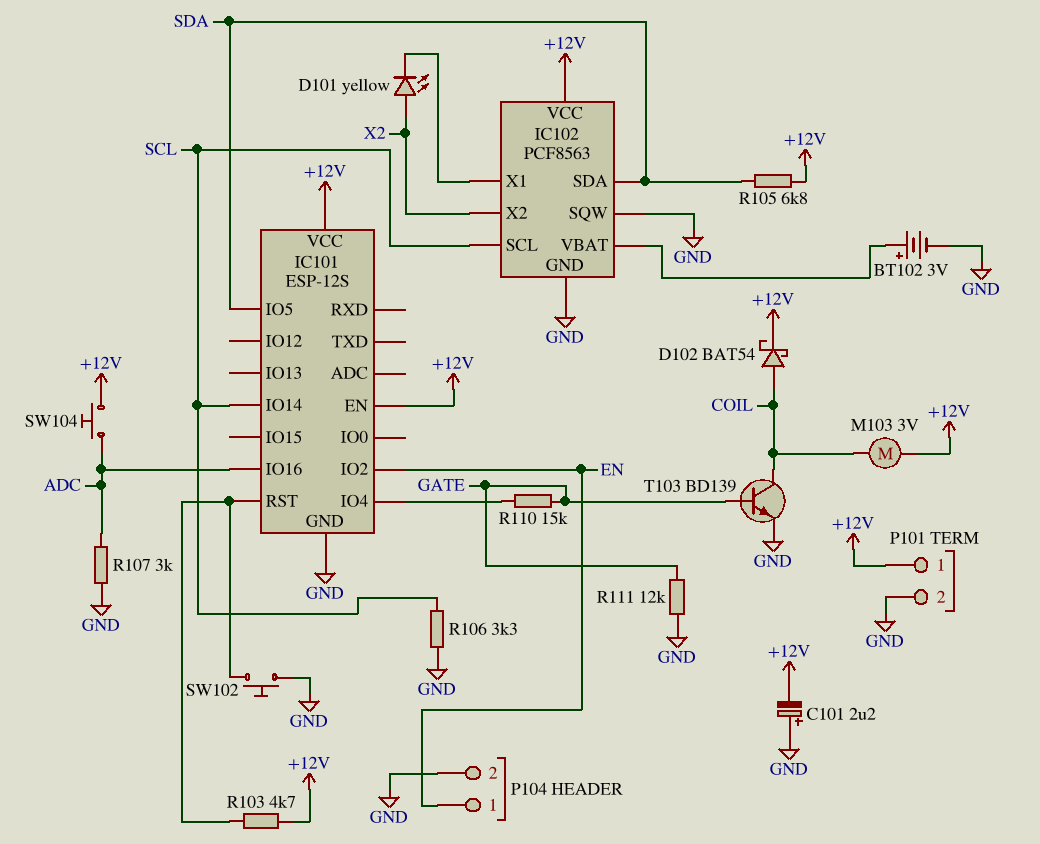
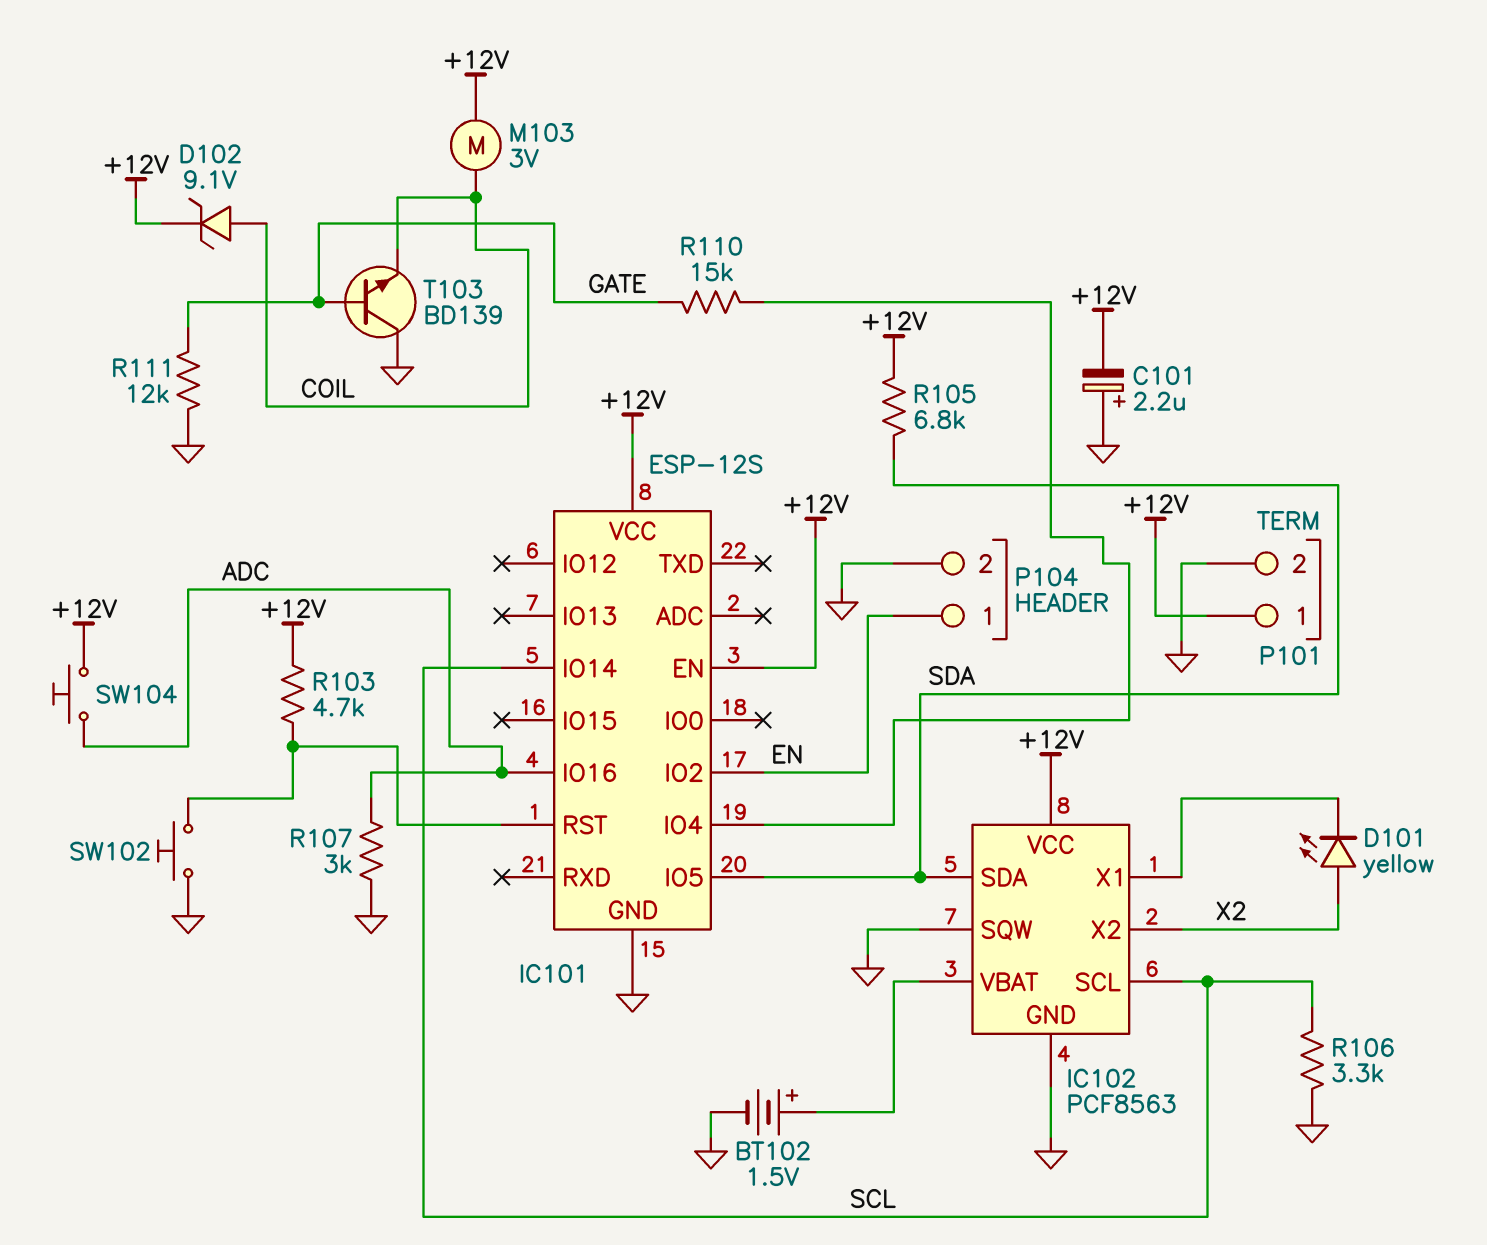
BT102: 3V (plus IC102/VBAT, minus GND) -> 1.5V (plus IC102/VBAT, minus GND)
D102: schottky BAT54 (A COIL, K +12V) -> zener 9.1V (A COIL, K +12V)
T103: NPN BD139 (B GATE, C COIL, E GND) -> NPN BD139 (B GATE, C GND, E COIL)

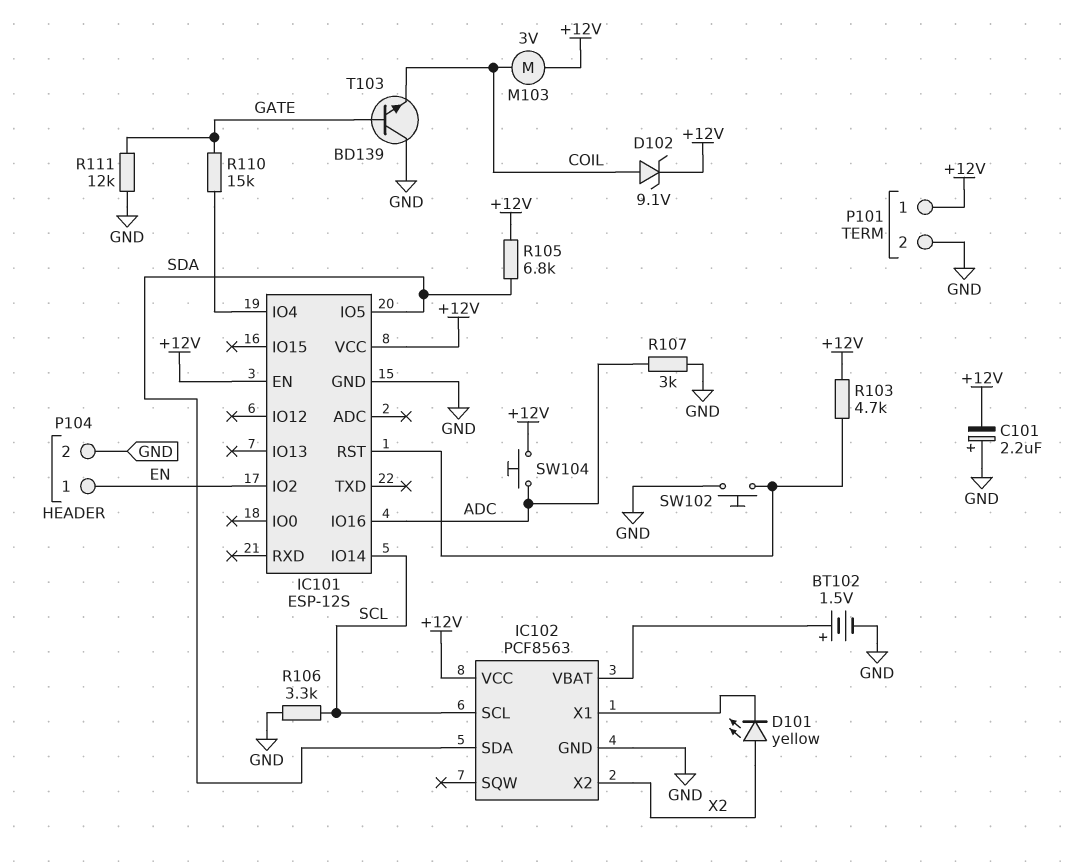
IC102 pin SQW: GND -> none

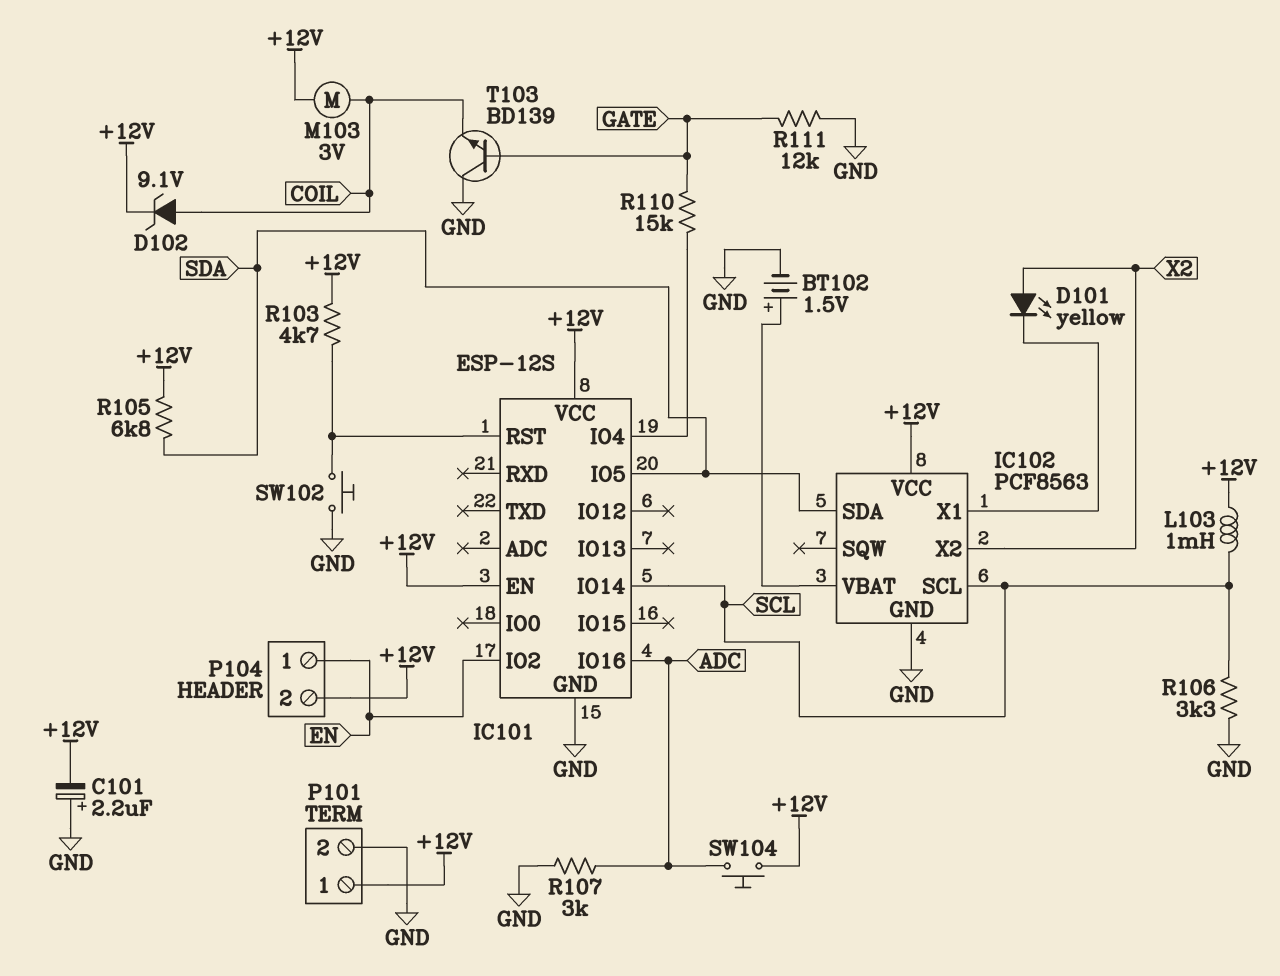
L103: none -> 1mH (+12V, SCL)
P104 pin 2: GND -> +12V

